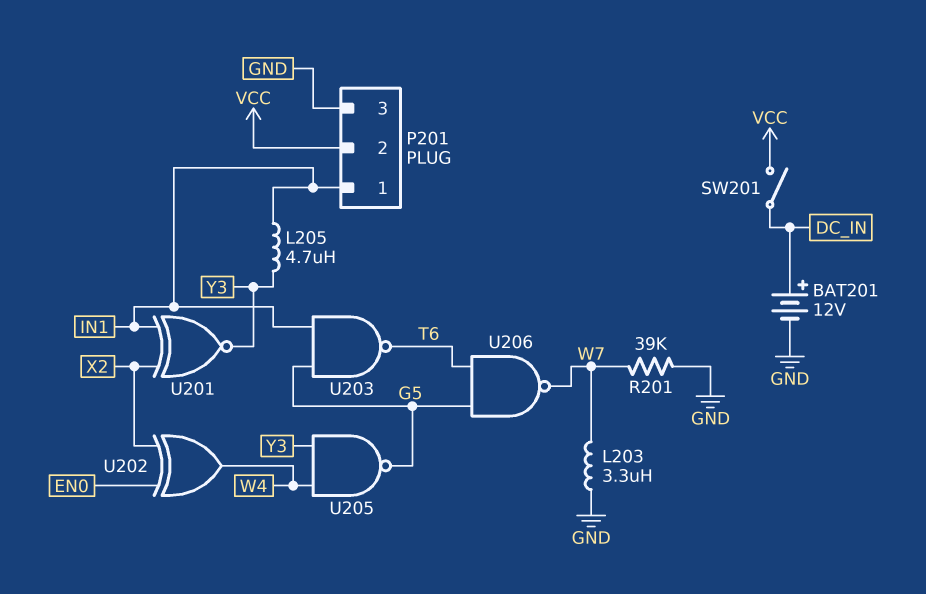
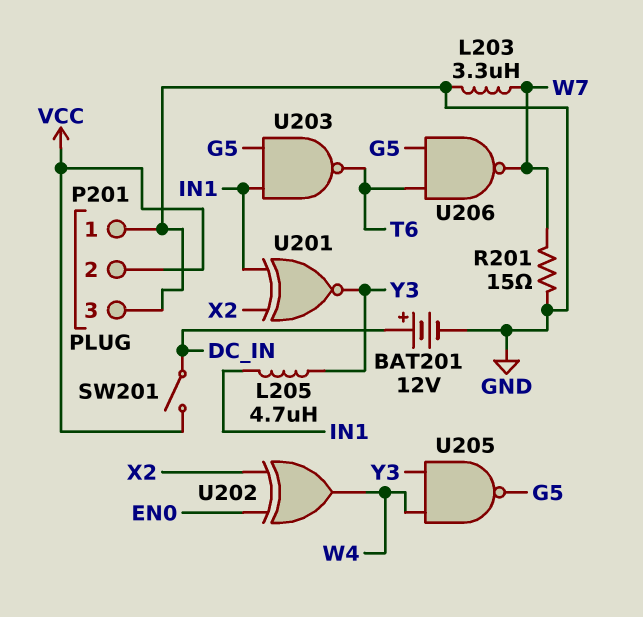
P201 pin 1: IN1 -> GND
R201: 39k (GND, W7) -> 15 (GND, W7)

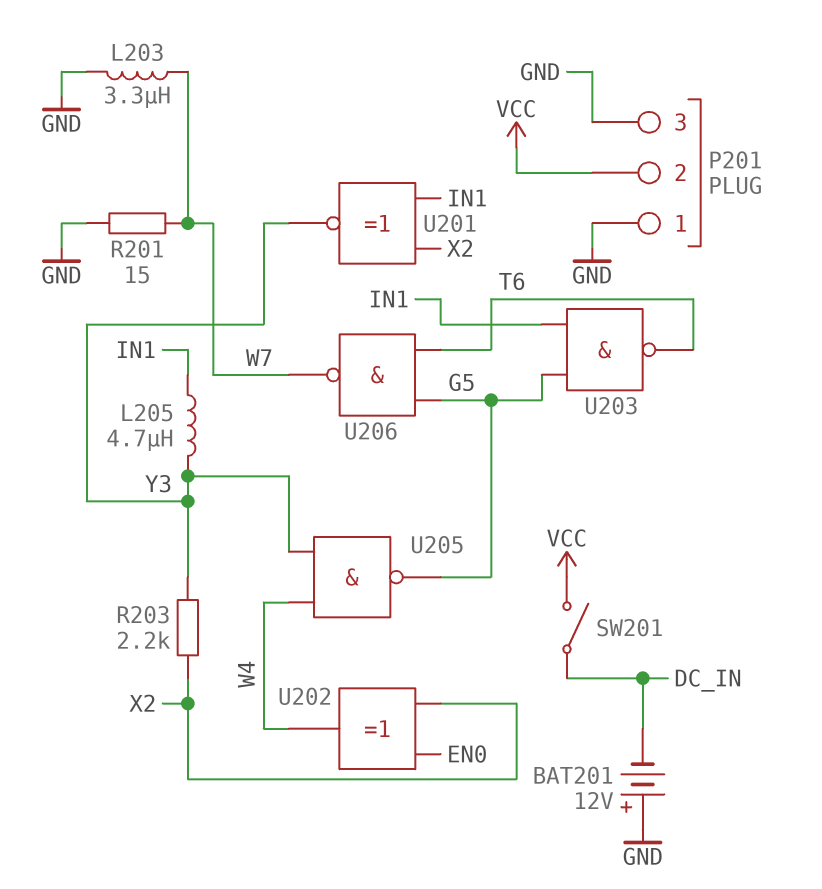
BAT201: 12V (plus DC_IN, minus GND) -> 12V (plus GND, minus DC_IN)
R203: none -> 2.2k (X2, Y3)

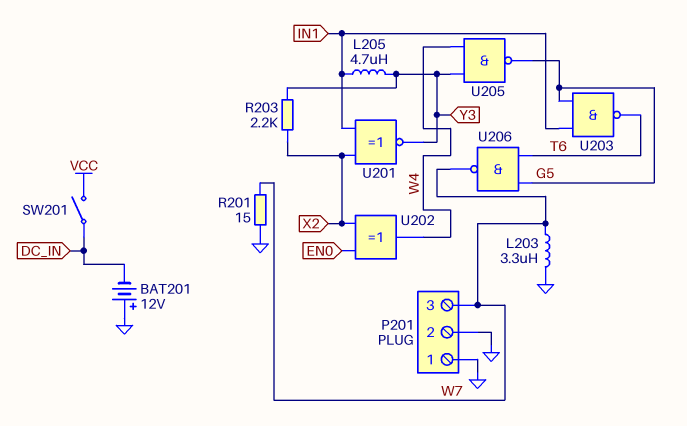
P201 pin 2: VCC -> GND
P201 pin 3: GND -> W7

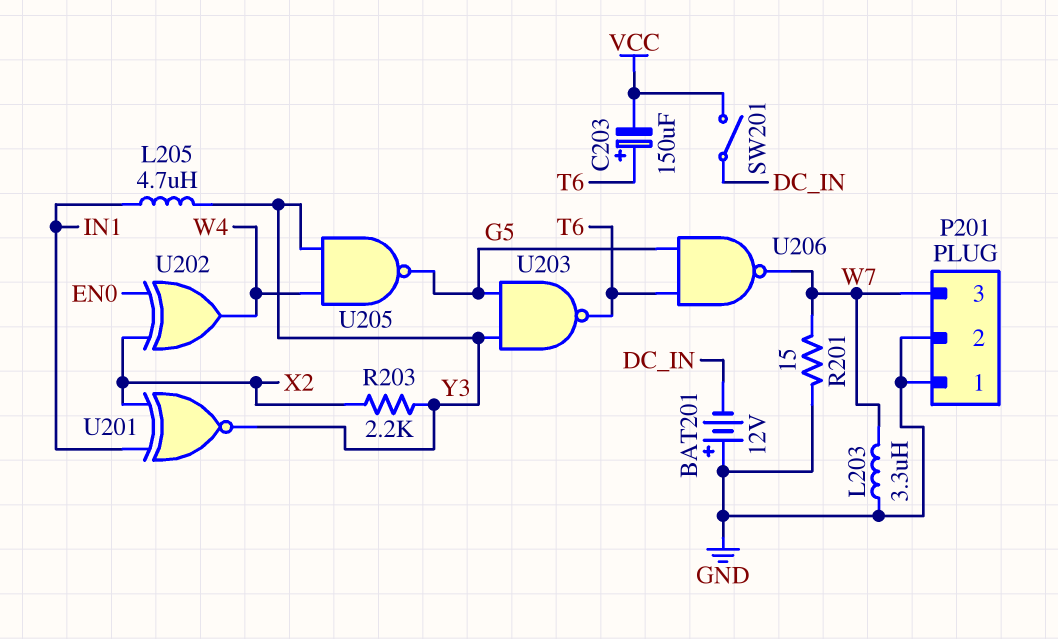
C203: none -> 150uF (plus T6, minus VCC)
U203: NAND (in G5, in IN1, out T6) -> NAND (in G5, in Y3, out T6)

